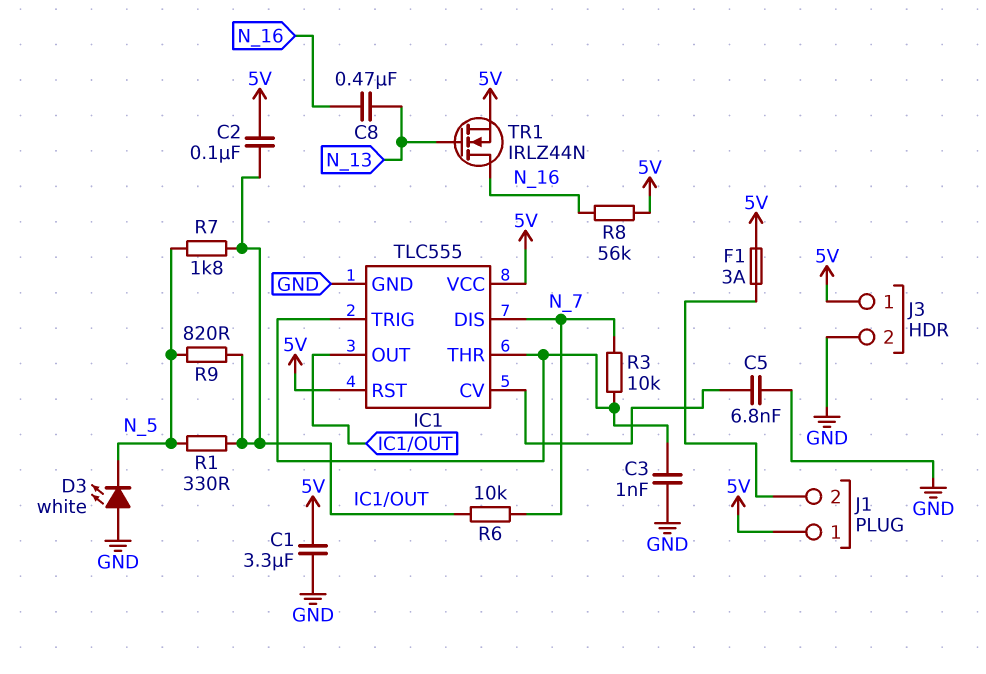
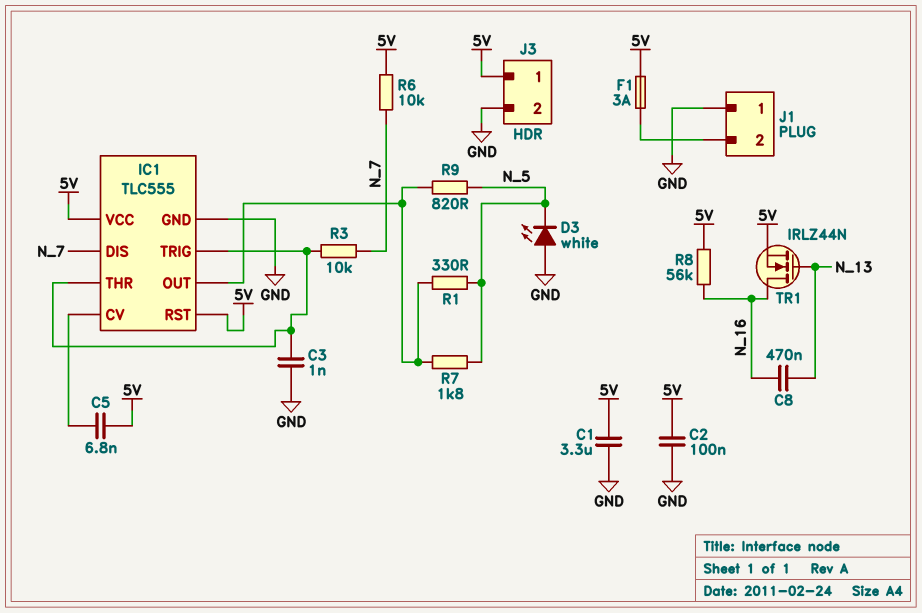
C2: 100nF (5V, IC1/OUT) -> 100nF (5V, GND)
C5: 6.8nF (GND, IC1/CV) -> 6.8nF (5V, IC1/CV)
J1 pin 1: 5V -> GND
R6: 10k (IC1/OUT, N_7) -> 10k (5V, N_7)

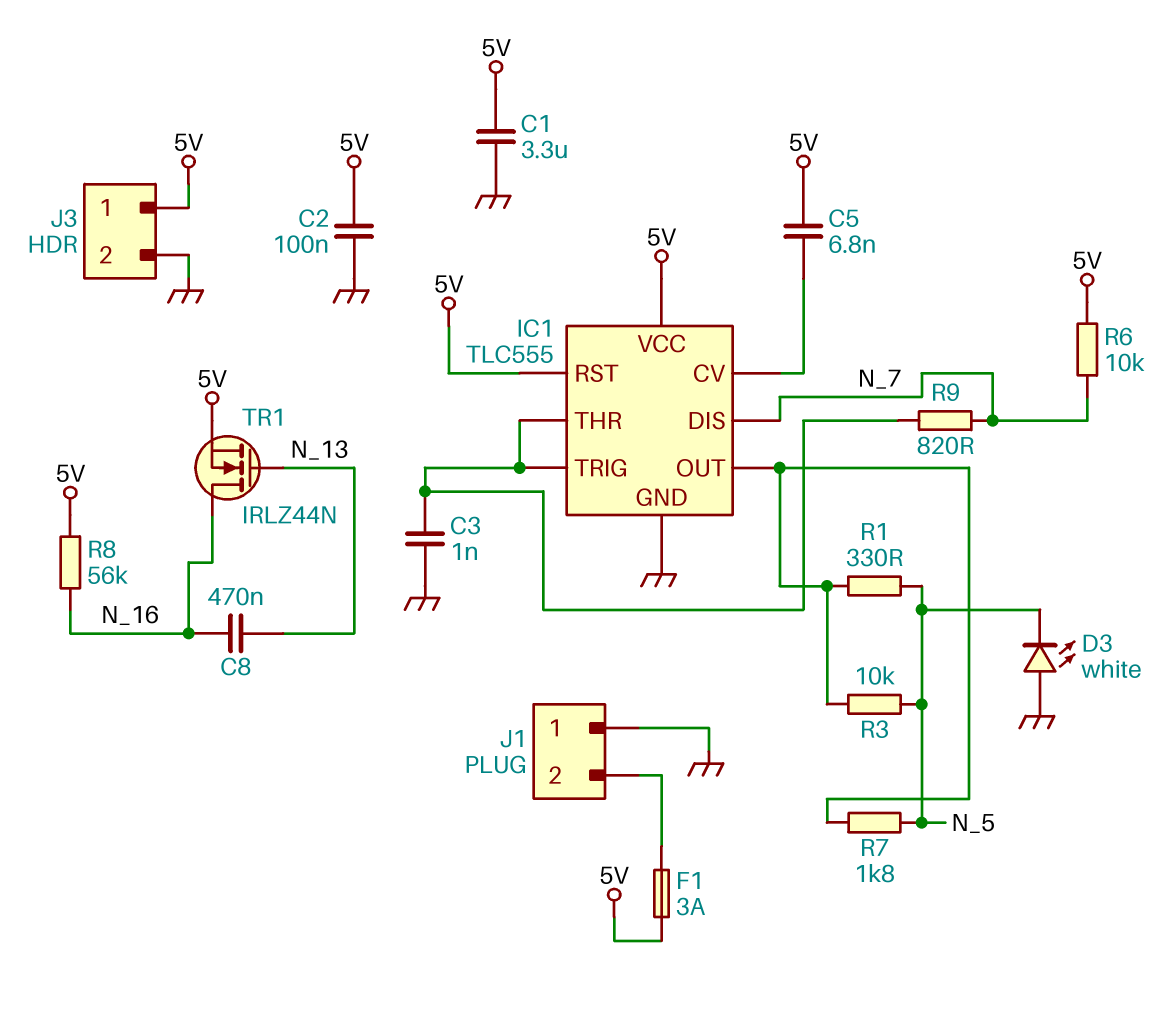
R3: 10k (IC1/THR, N_7) -> 10k (IC1/OUT, N_5)
R9: 820 (IC1/OUT, N_5) -> 820 (IC1/THR, N_7)

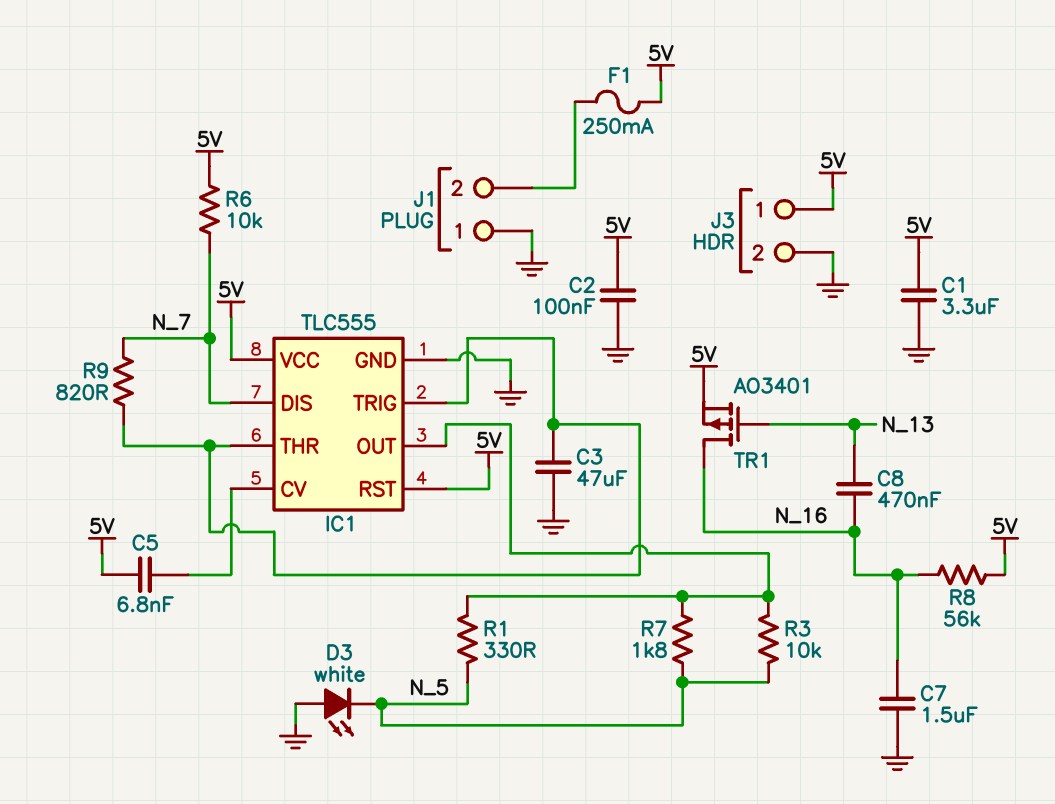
C3: 1nF (GND, IC1/THR) -> 47uF (GND, IC1/THR)
C7: none -> 1.5uF (GND, N_16)
F1: 3A (5V, J1/2) -> 250mA (5V, J1/2)
TR1: NMOS IRLZ44N (G N_13, D N_16, S 5V) -> PMOS AO3401 (G N_13, D N_16, S 5V)

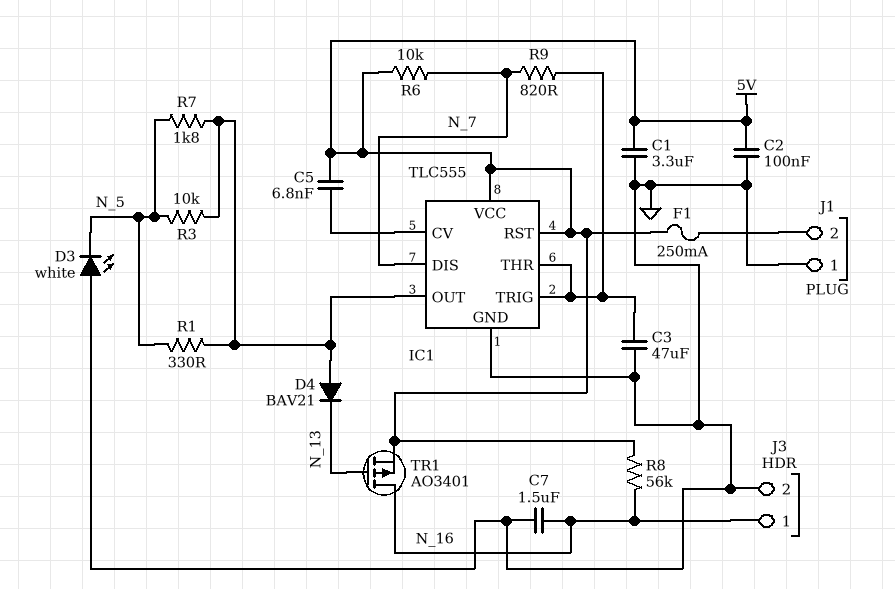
C8: 470nF (N_13, N_16) -> none
D4: none -> diode BAV21 (A IC1/OUT, K N_13)
J3 pin 1: 5V -> N_16

